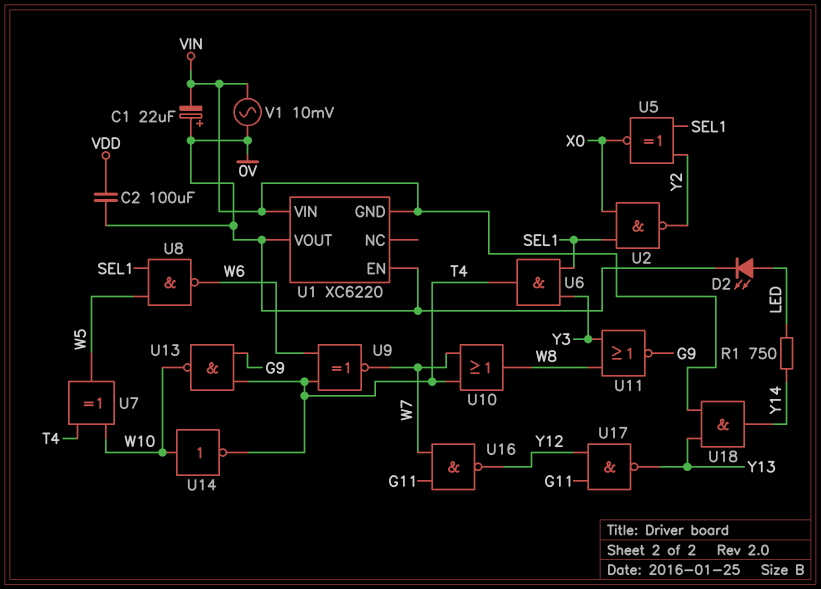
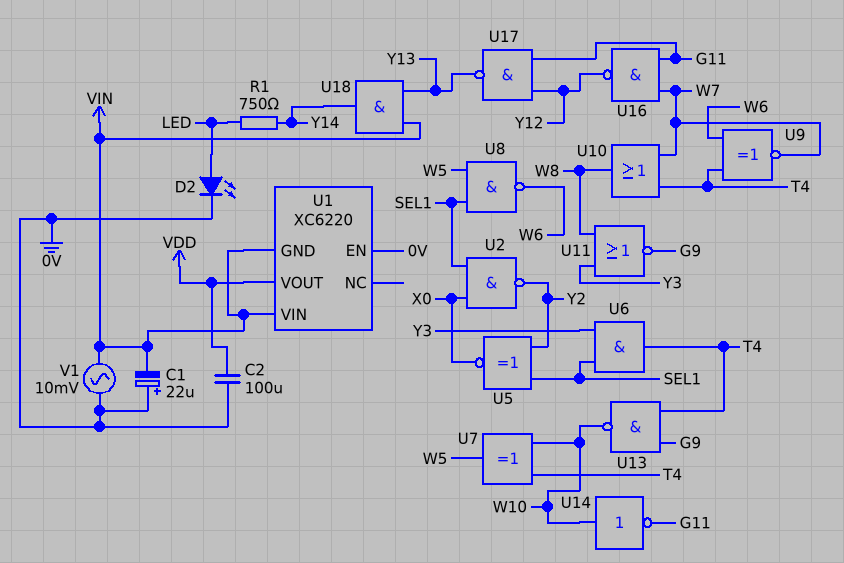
U1 pin VOUT: 0V -> VDD
U14: NOT (in W10, out T4) -> NOT (in W10, out G11)

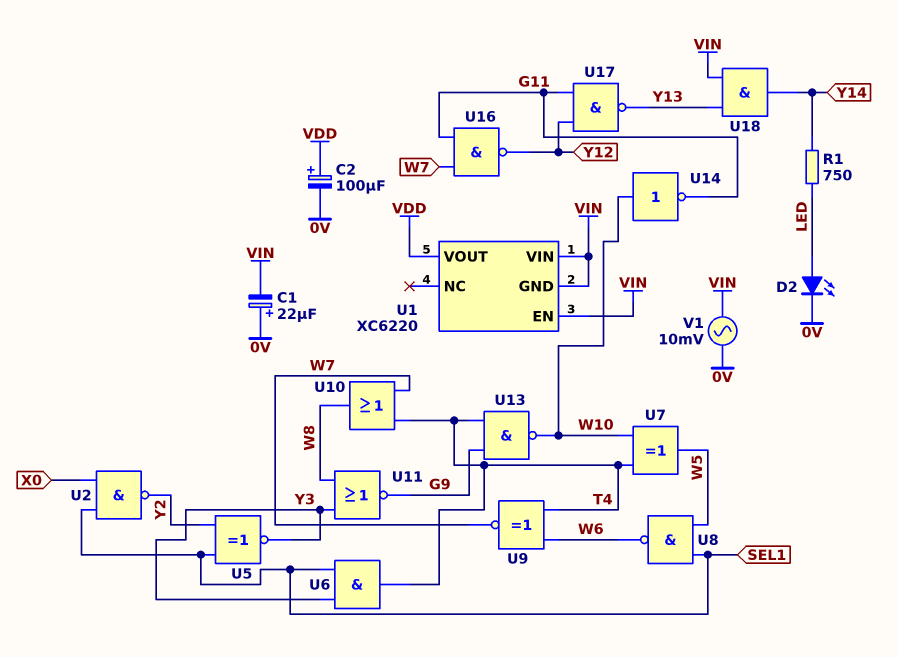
C2: 100uF (0V, VDD) -> 100uF (plus VDD, minus 0V)
U1 pin EN: 0V -> VIN
U5: XNOR (in SEL1, in Y2, out X0) -> XNOR (in SEL1, in Y2, out Y3)

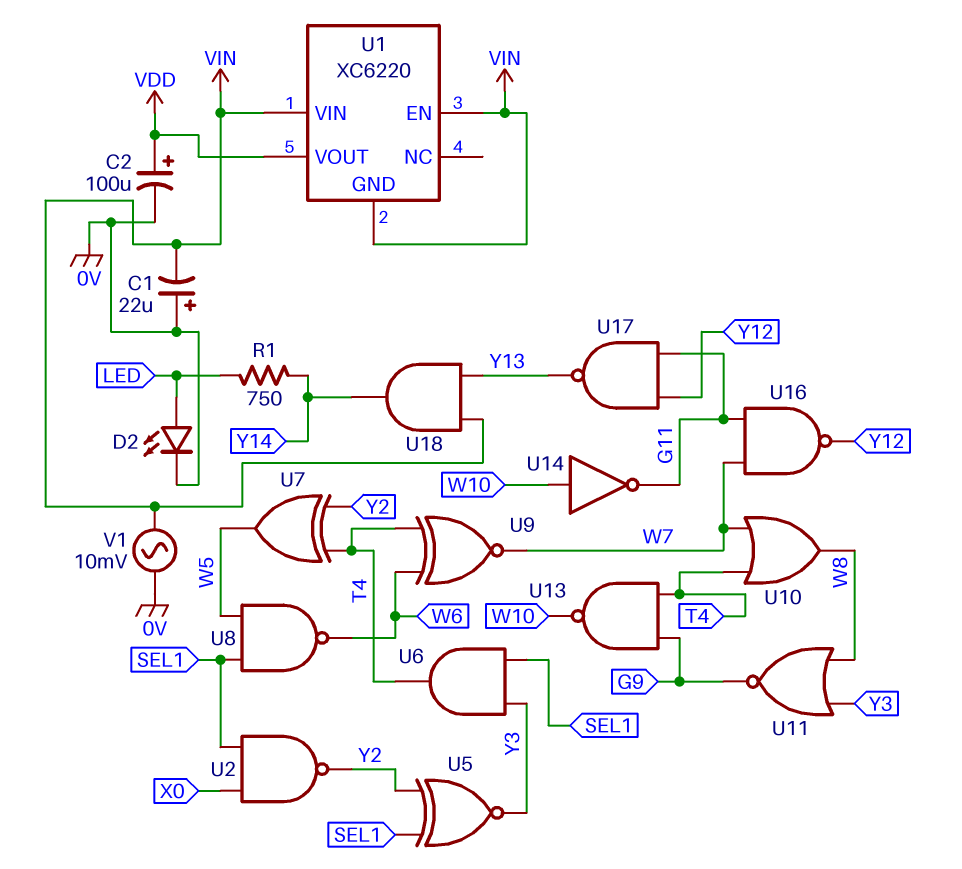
U7: XOR (in T4, in W10, out W5) -> XOR (in T4, in Y2, out W5)

